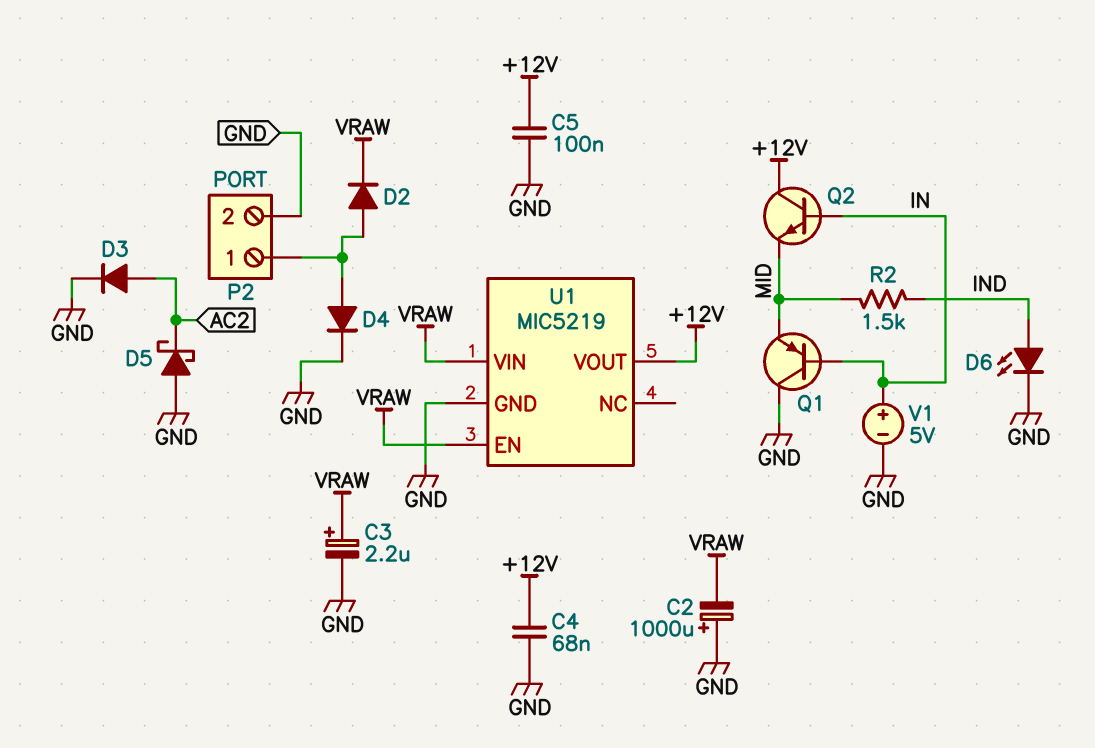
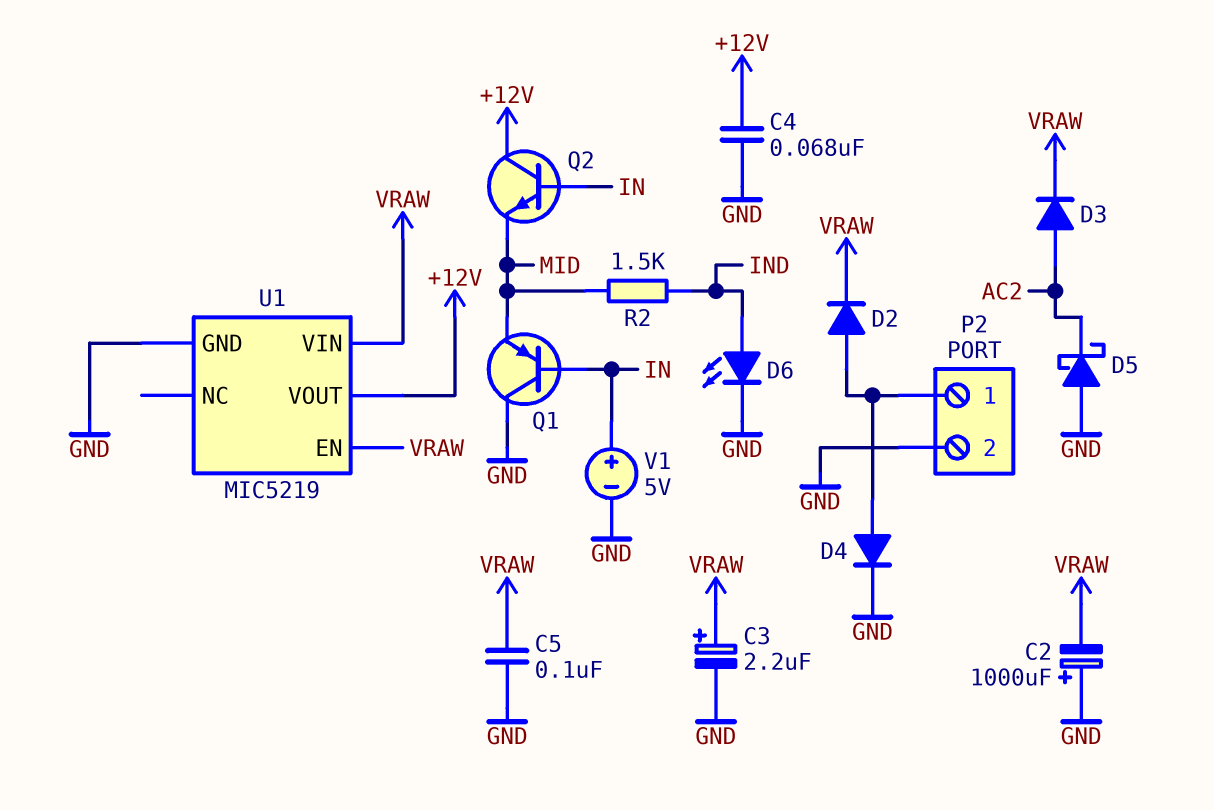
C5: 100nF (+12V, GND) -> 100nF (GND, VRAW)
D3: diode (A AC2, K GND) -> diode (A AC2, K VRAW)

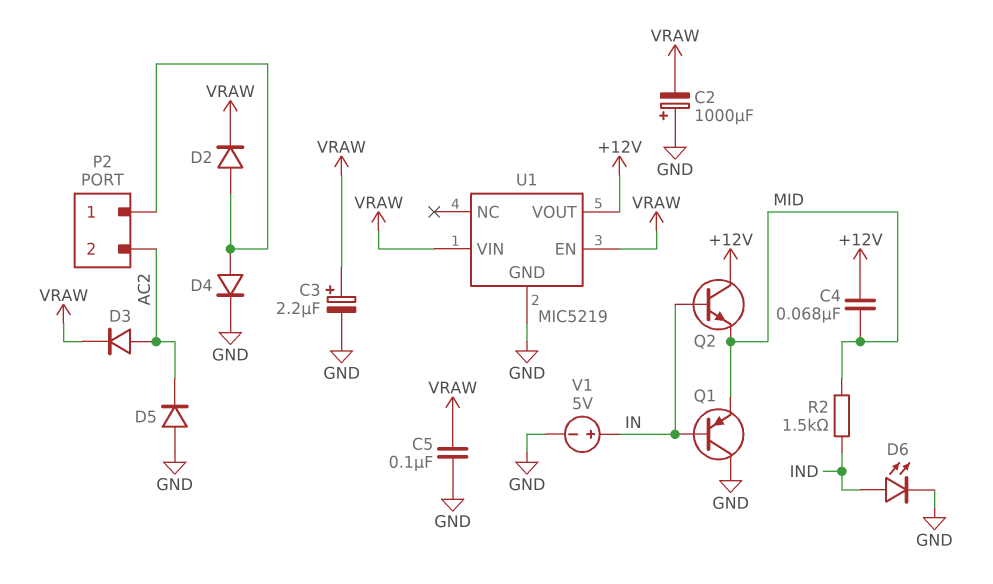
C4: 68nF (+12V, GND) -> 68nF (+12V, MID)
D5: schottky (A GND, K AC2) -> diode (A GND, K AC2)
P2 pin 2: GND -> AC2

